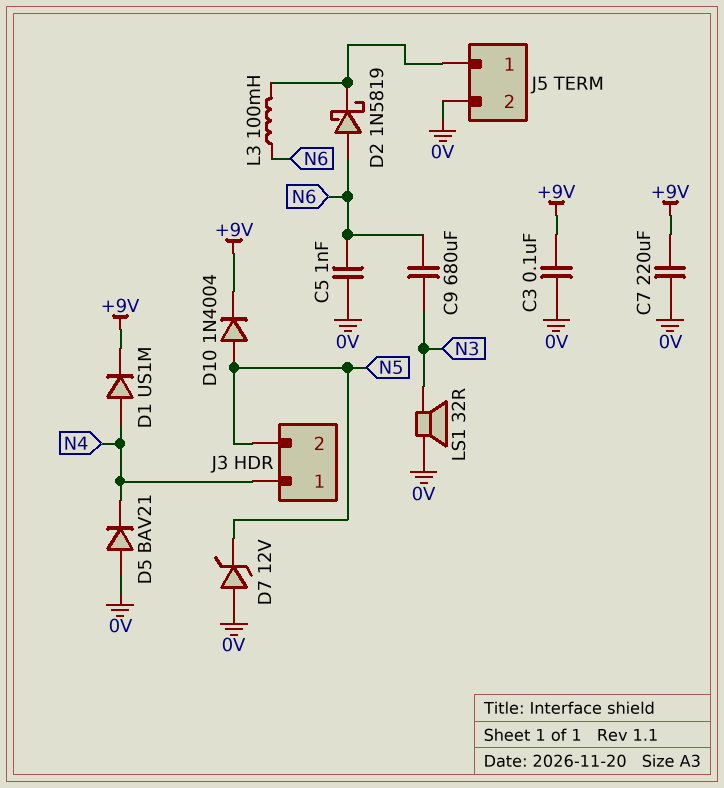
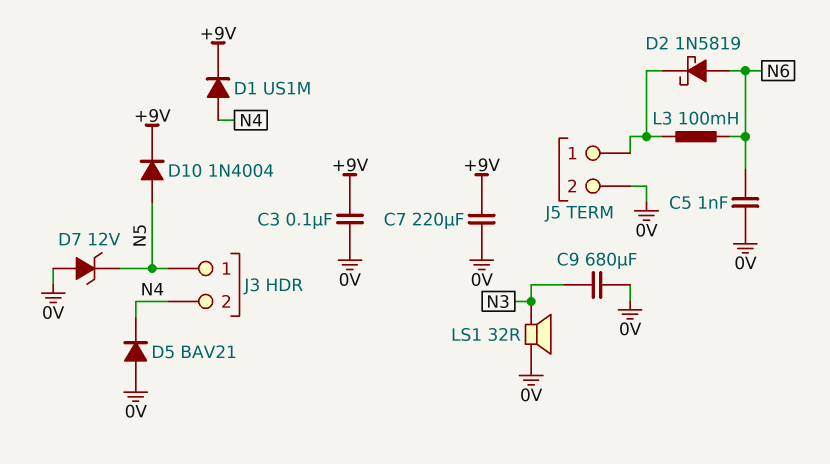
C9: 680uF (N3, N6) -> 680uF (0V, N3)
J3 pin 1: N4 -> N5
J3 pin 2: N5 -> N4

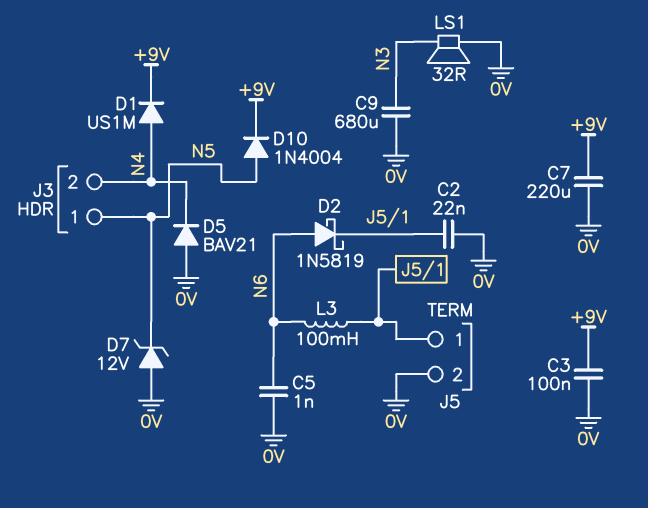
C2: none -> 22nF (0V, J5/1)

